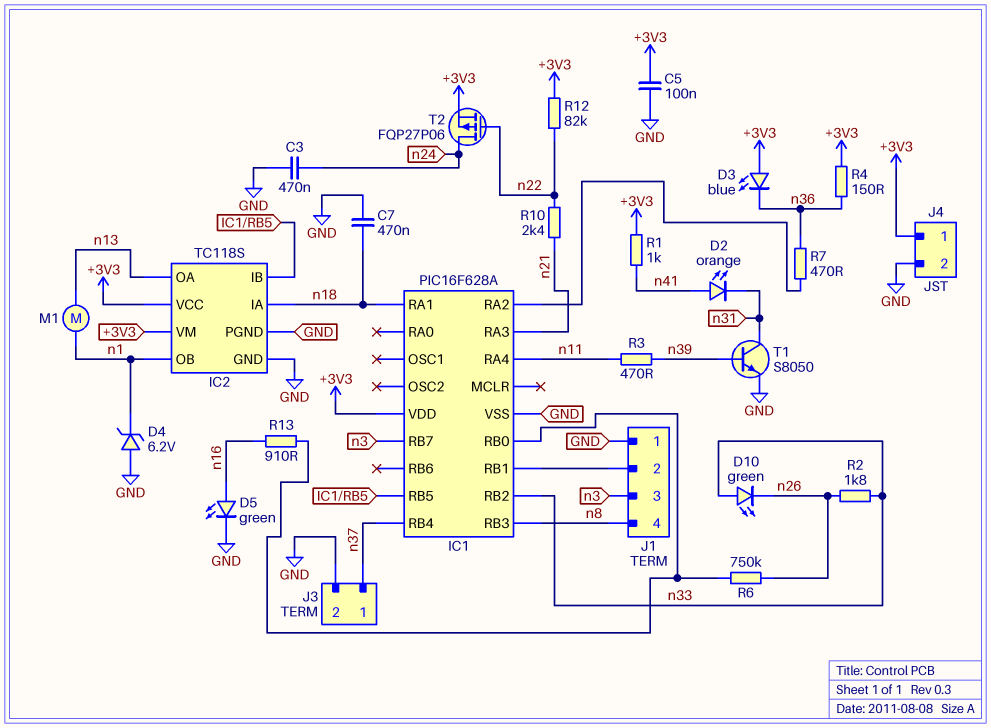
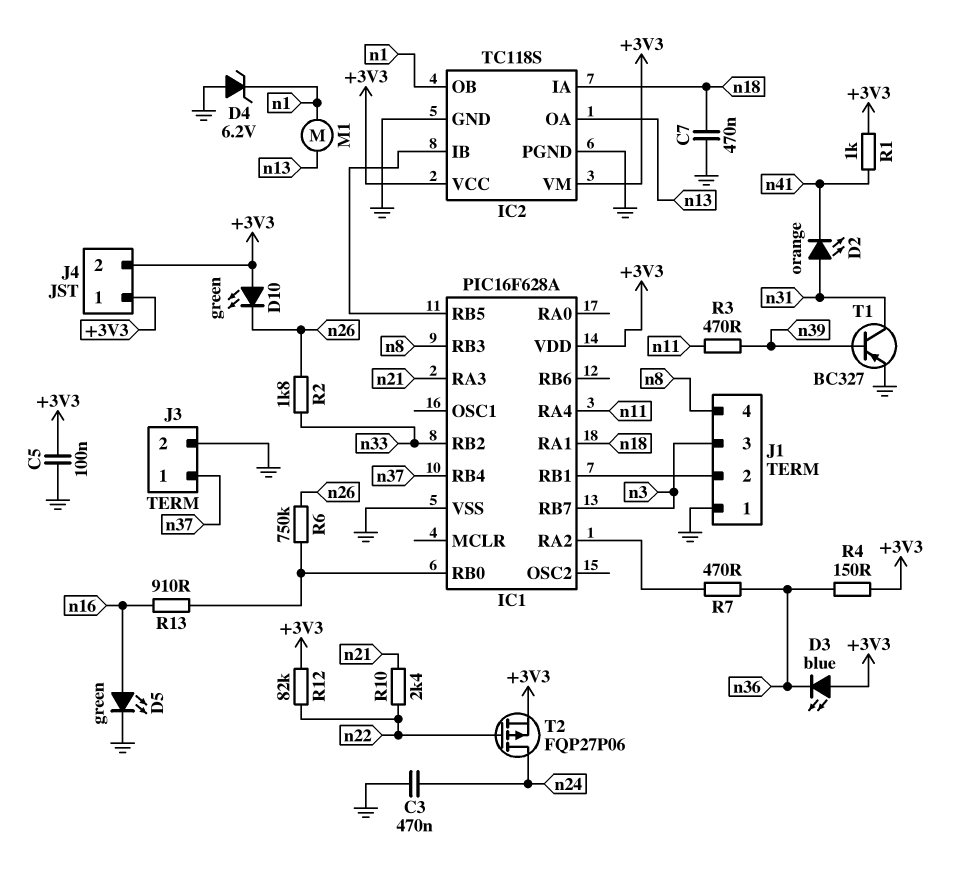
D2: LED orange (A n41, K n31) -> LED orange (A n31, K n41)
D10: LED green (A n33, K n26) -> LED green (A +3V3, K n26)
J4 pin 2: GND -> +3V3
T1: NPN S8050 (B n39, C n31, E GND) -> PNP BC327 (B n39, C n31, E GND)

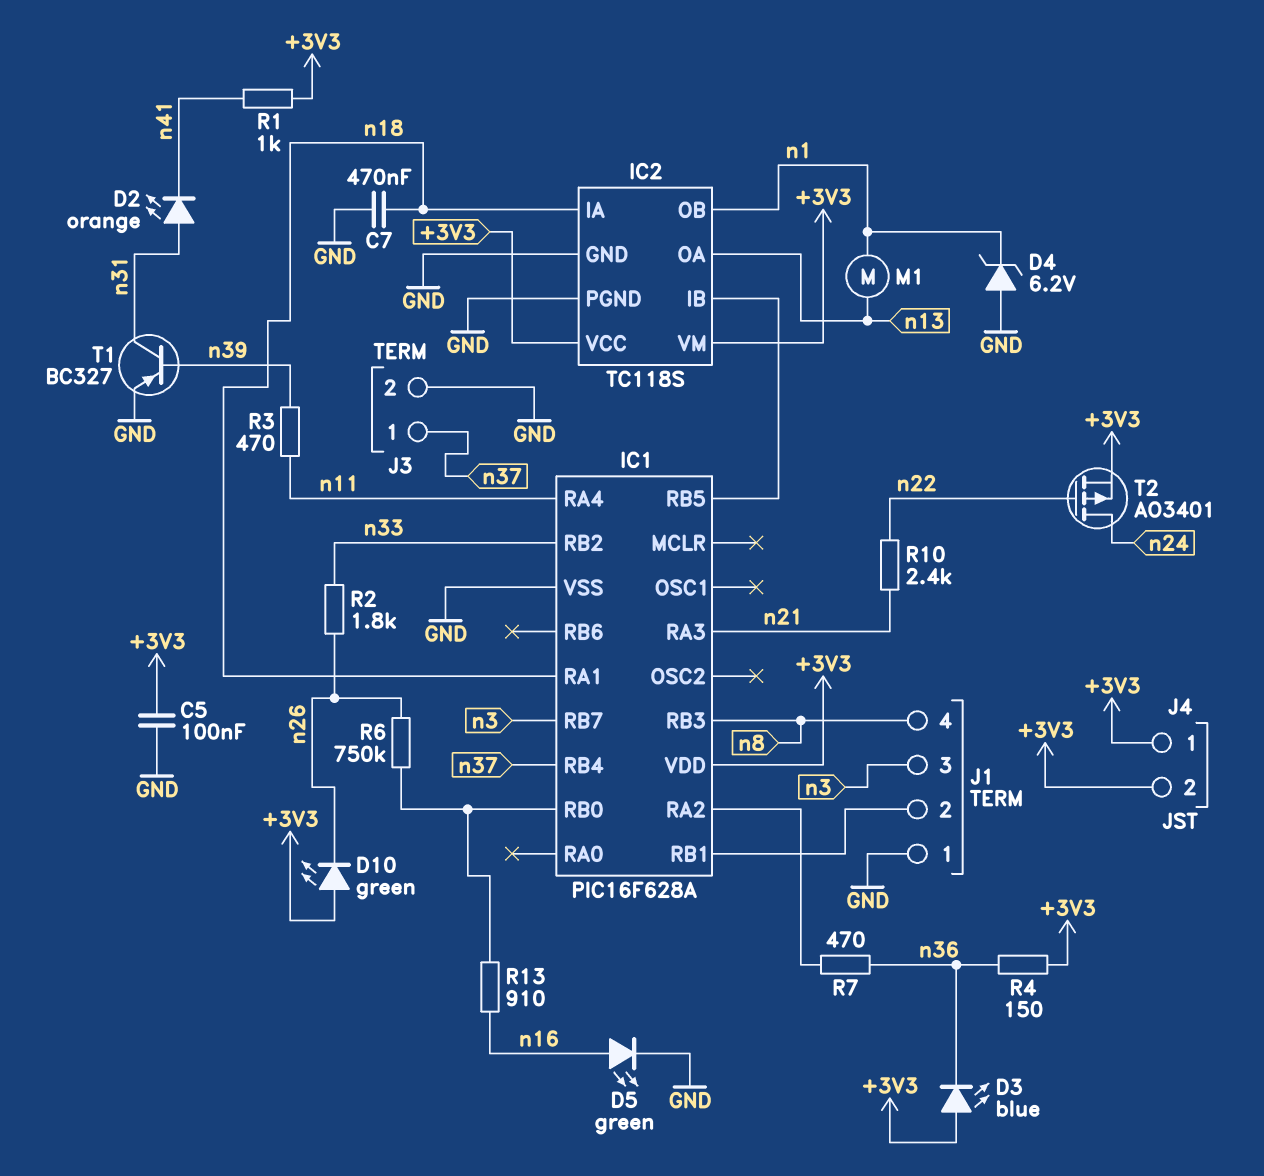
C3: 470nF (GND, n24) -> none
R12: 82k (+3V3, n22) -> none
T2: PMOS FQP27P06 (G n22, D n24, S +3V3) -> PMOS AO3401 (G n22, D n24, S +3V3)

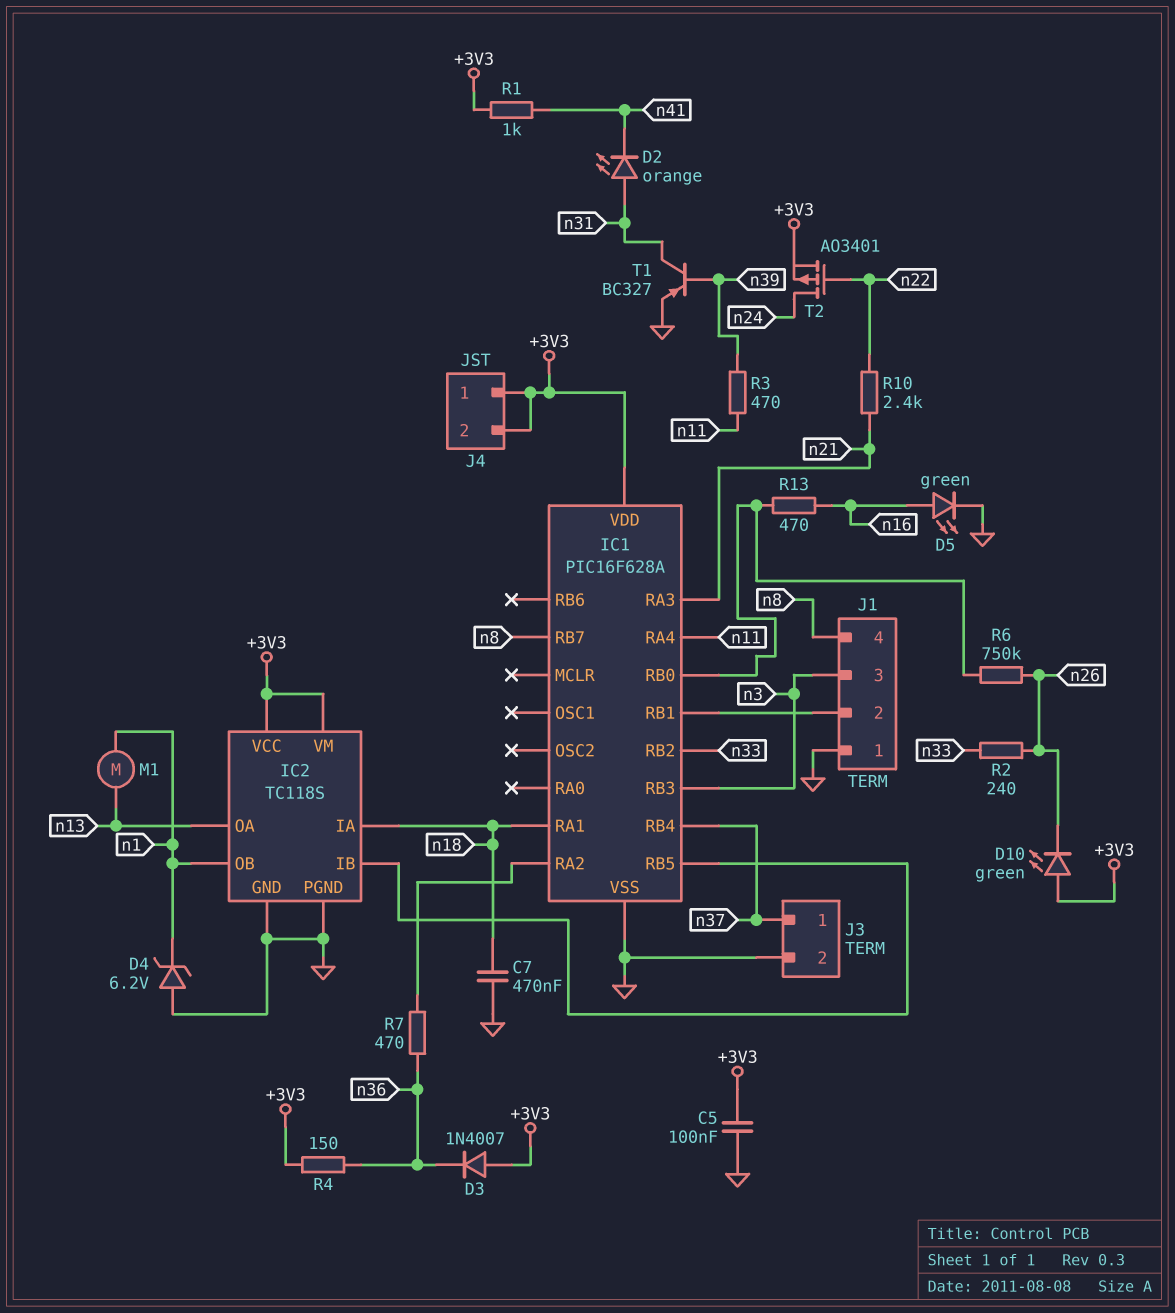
D3: LED blue (A +3V3, K n36) -> diode 1N4007 (A +3V3, K n36)
IC1 pin RB3: n8 -> n3
IC1 pin RB7: n3 -> n8
R2: 1.8k (n26, n33) -> 240 (n26, n33)
R13: 910 (IC1/RB0, n16) -> 470 (IC1/RB0, n16)

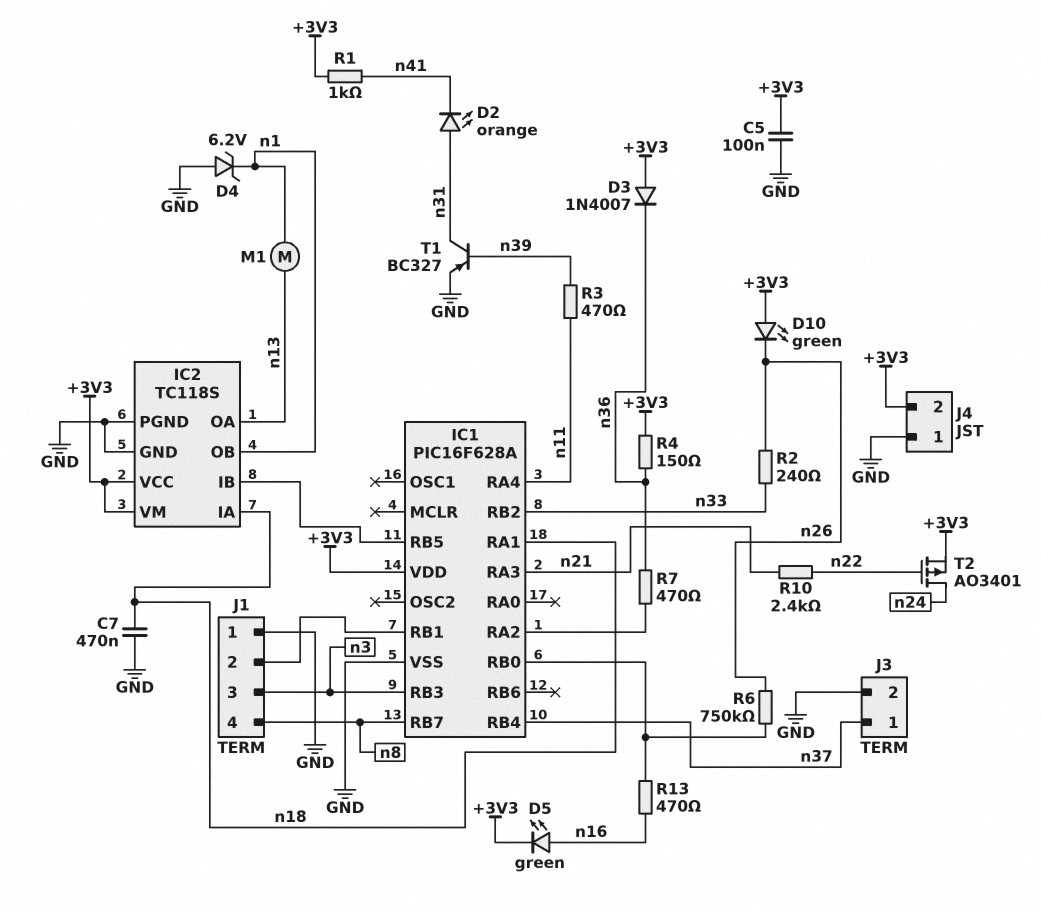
D5: LED green (A n16, K GND) -> LED green (A n16, K +3V3)
J4 pin 1: +3V3 -> GND

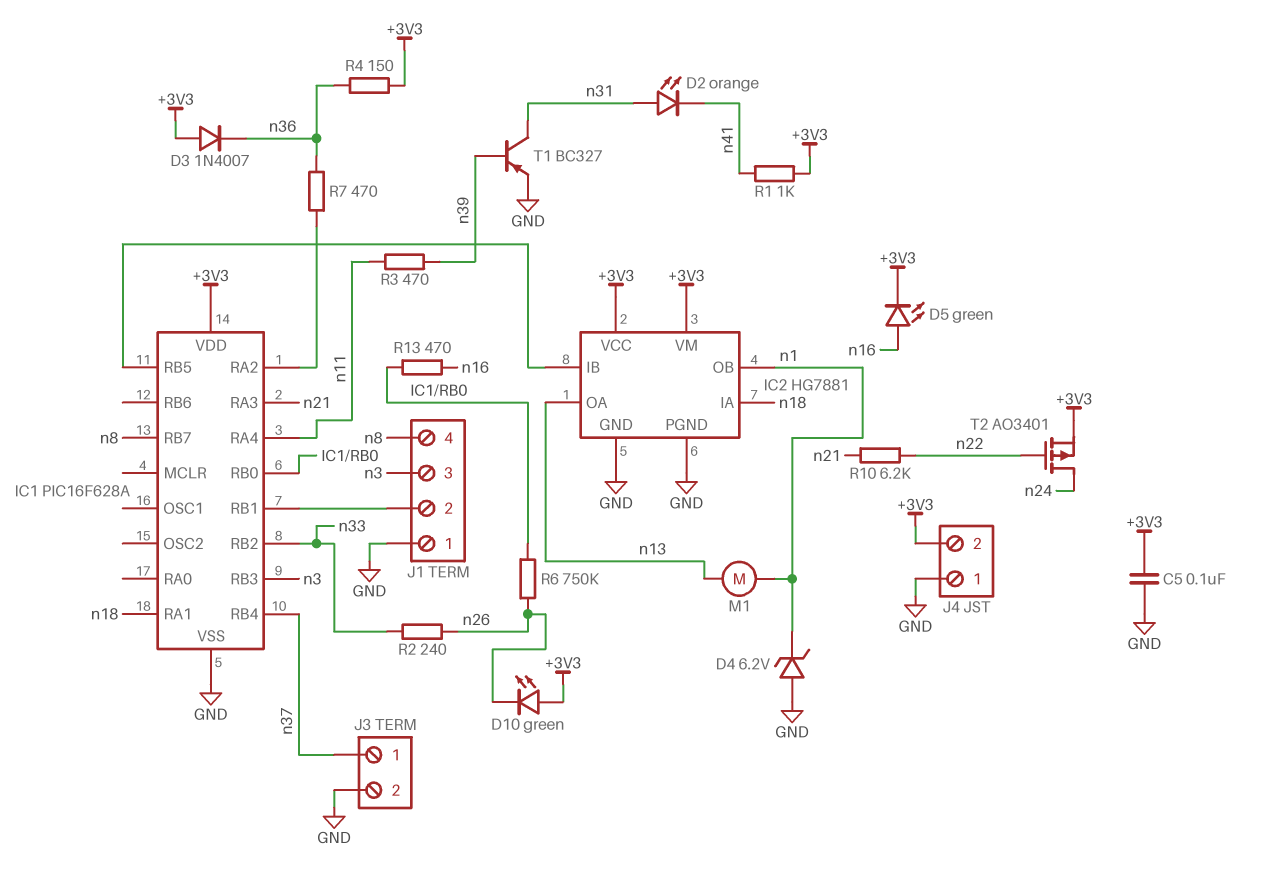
C7: 470nF (GND, n18) -> none
IC2: TC118S -> HG7881
R10: 2.4k (n21, n22) -> 6.2k (n21, n22)

